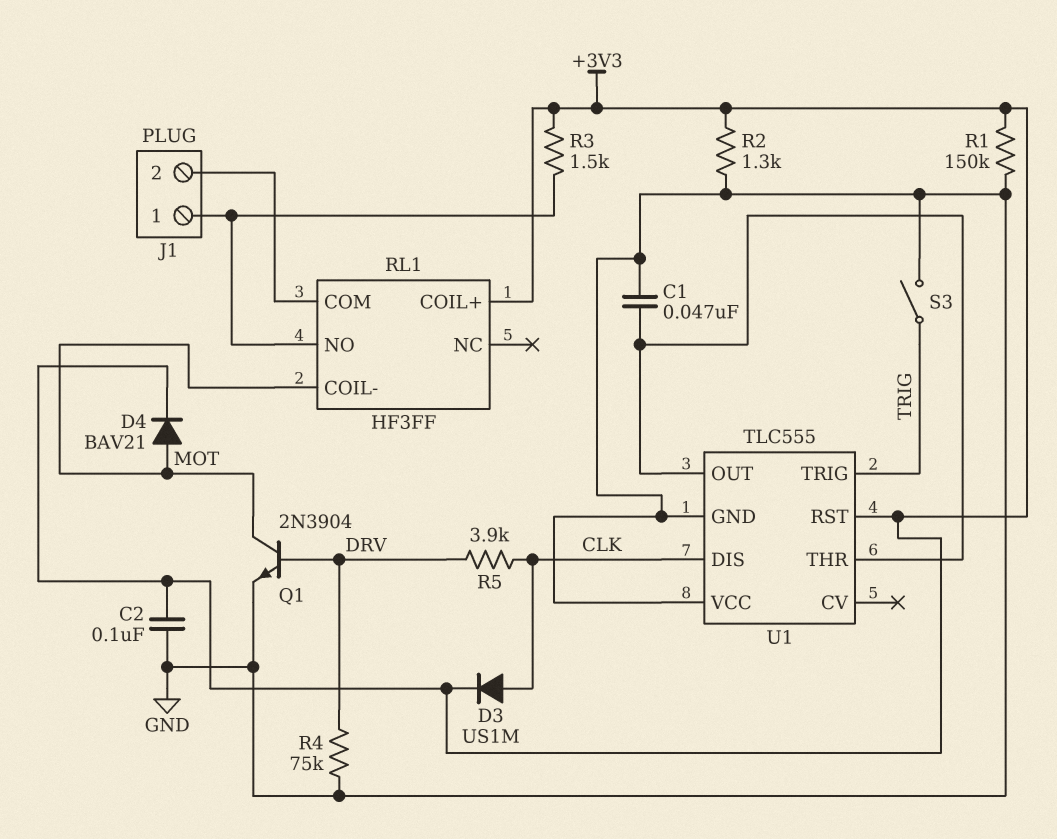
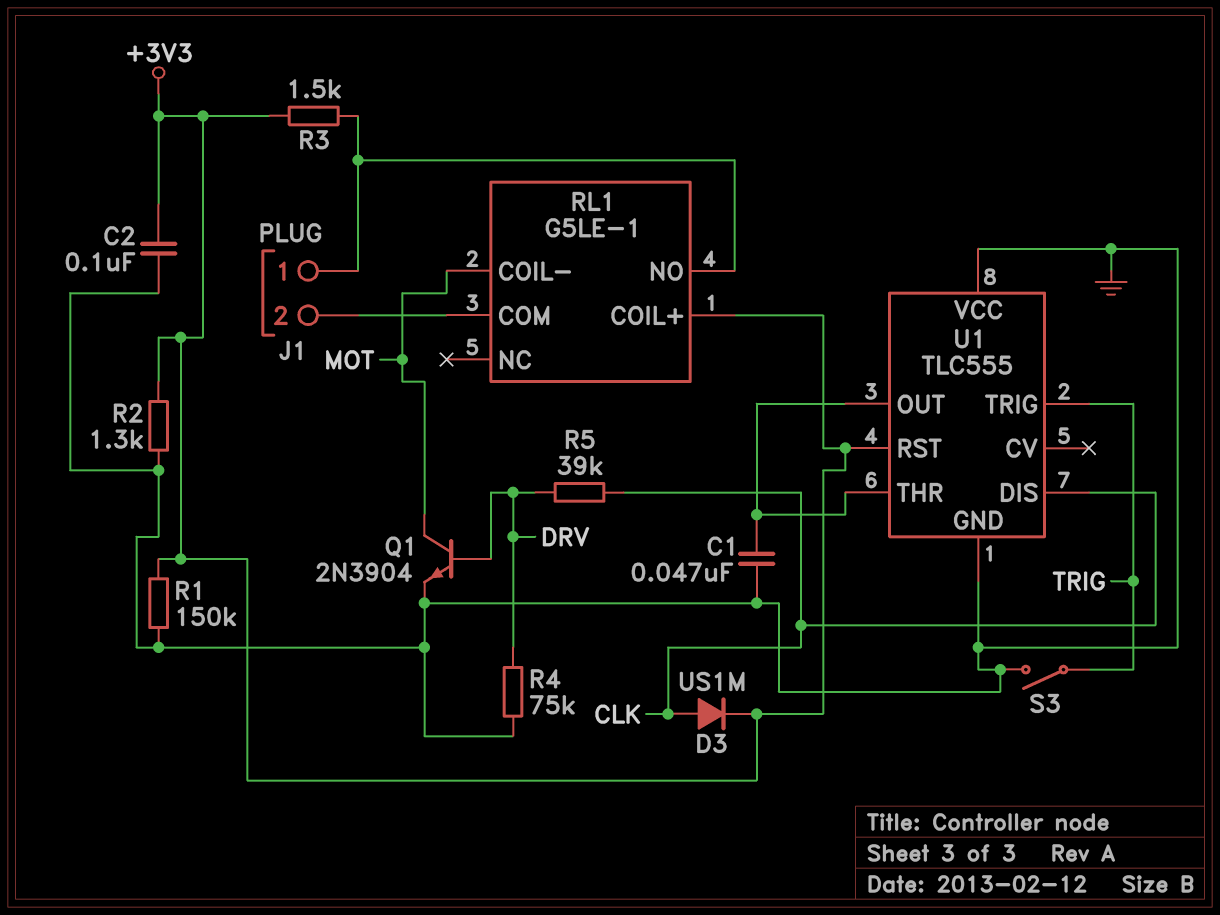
D4: diode BAV21 (A MOT, K +3V3) -> none
R5: 3.9k (CLK, DRV) -> 39k (CLK, DRV)
RL1: HF3FF -> G5LE-1

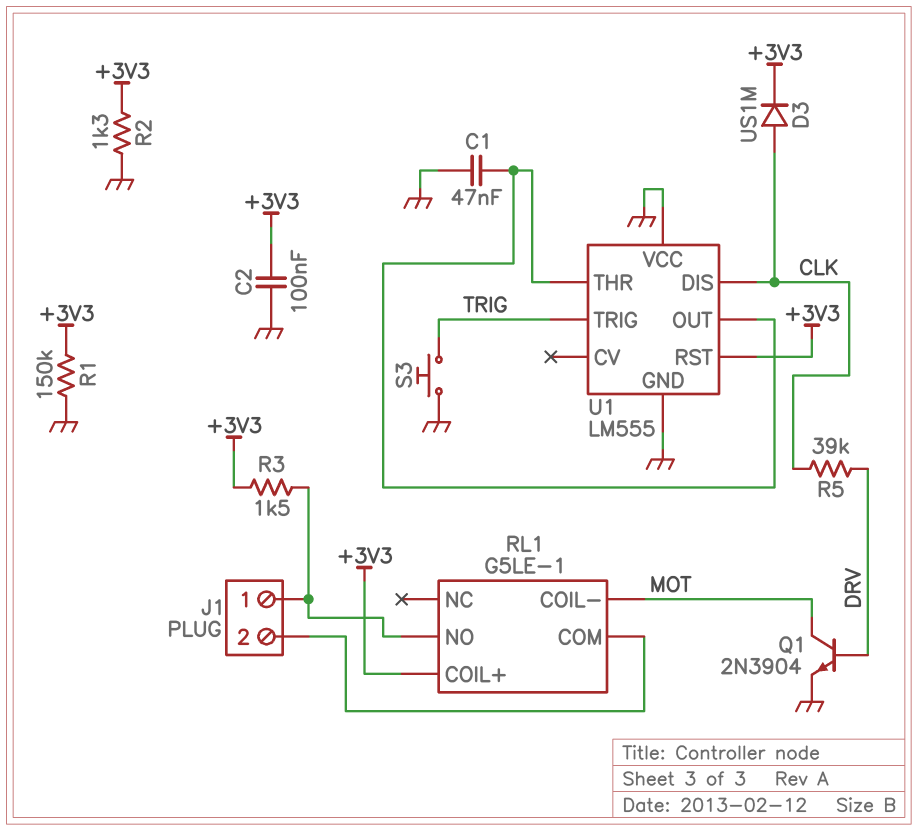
R4: 75k (DRV, GND) -> none
S3: switch (GND, TRIG) -> button (GND, TRIG)
U1: TLC555 -> LM555

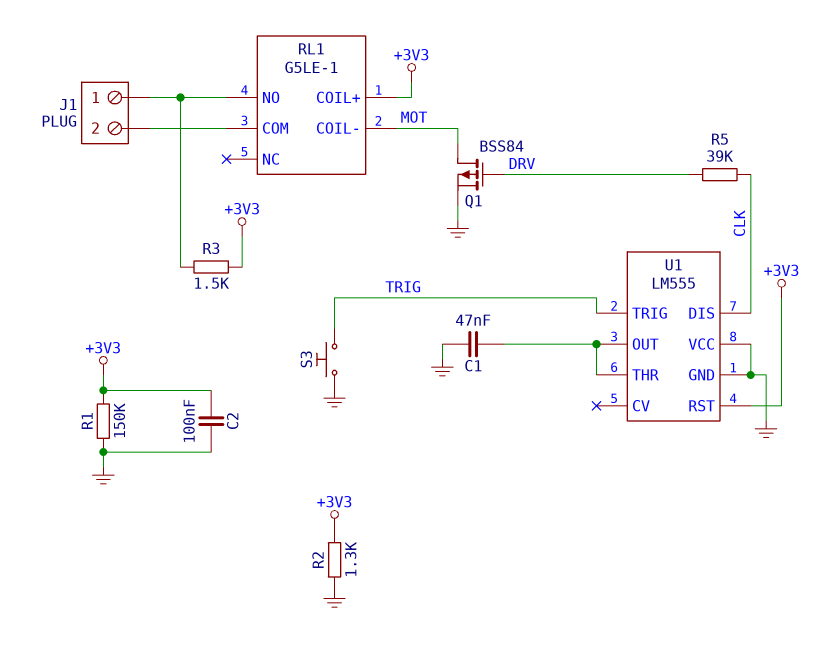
D3: diode US1M (A CLK, K +3V3) -> none
Q1: NPN 2N3904 (B DRV, C MOT, E GND) -> PMOS BSS84 (G DRV, D MOT, S GND)

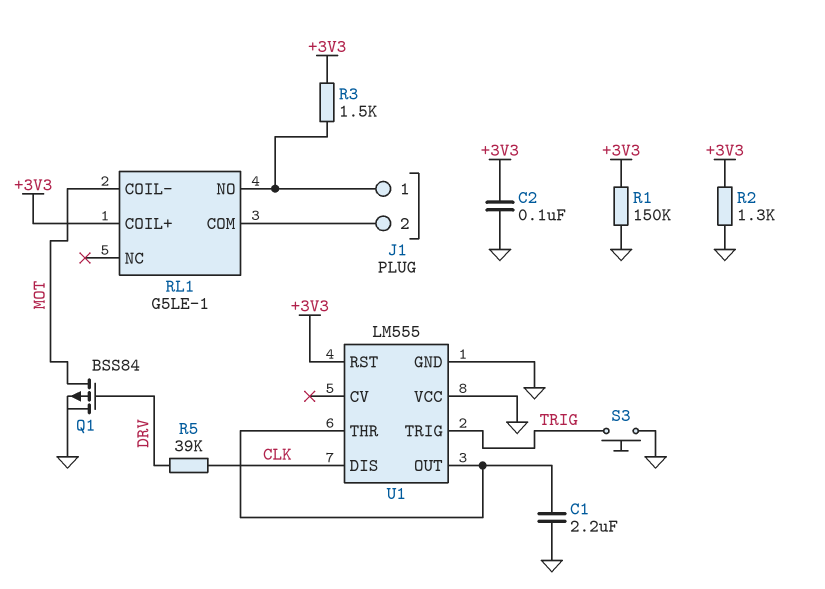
C1: 47nF (GND, U1/OUT) -> 2.2uF (GND, U1/OUT)

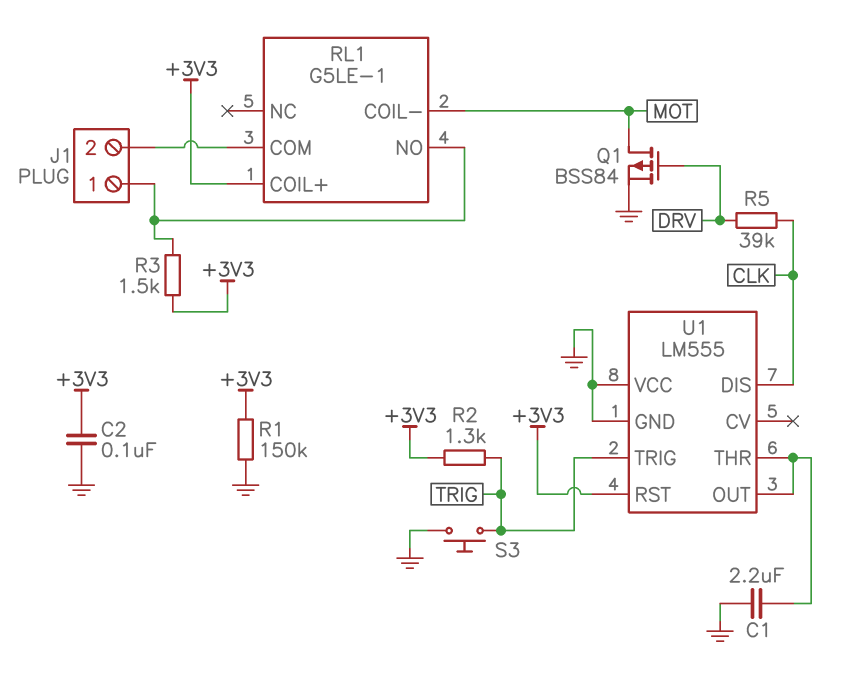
R2: 1.3k (+3V3, GND) -> 1.3k (+3V3, TRIG)

